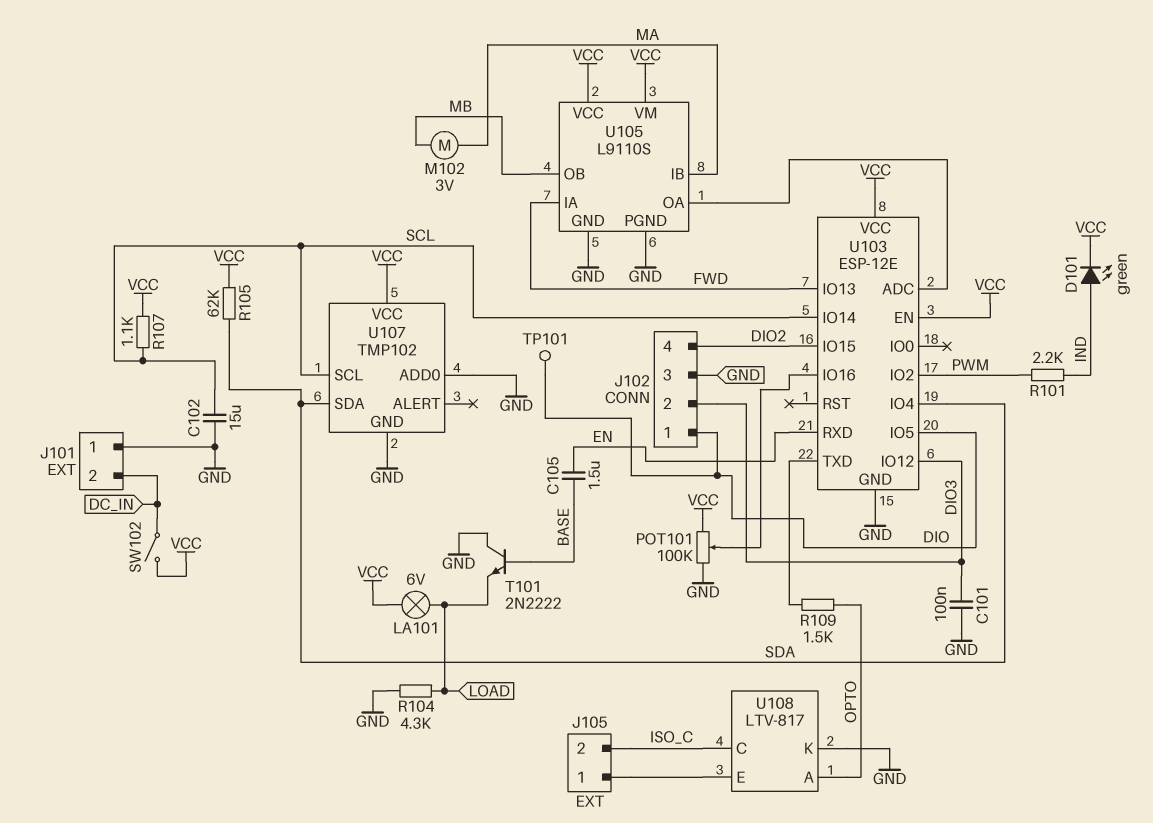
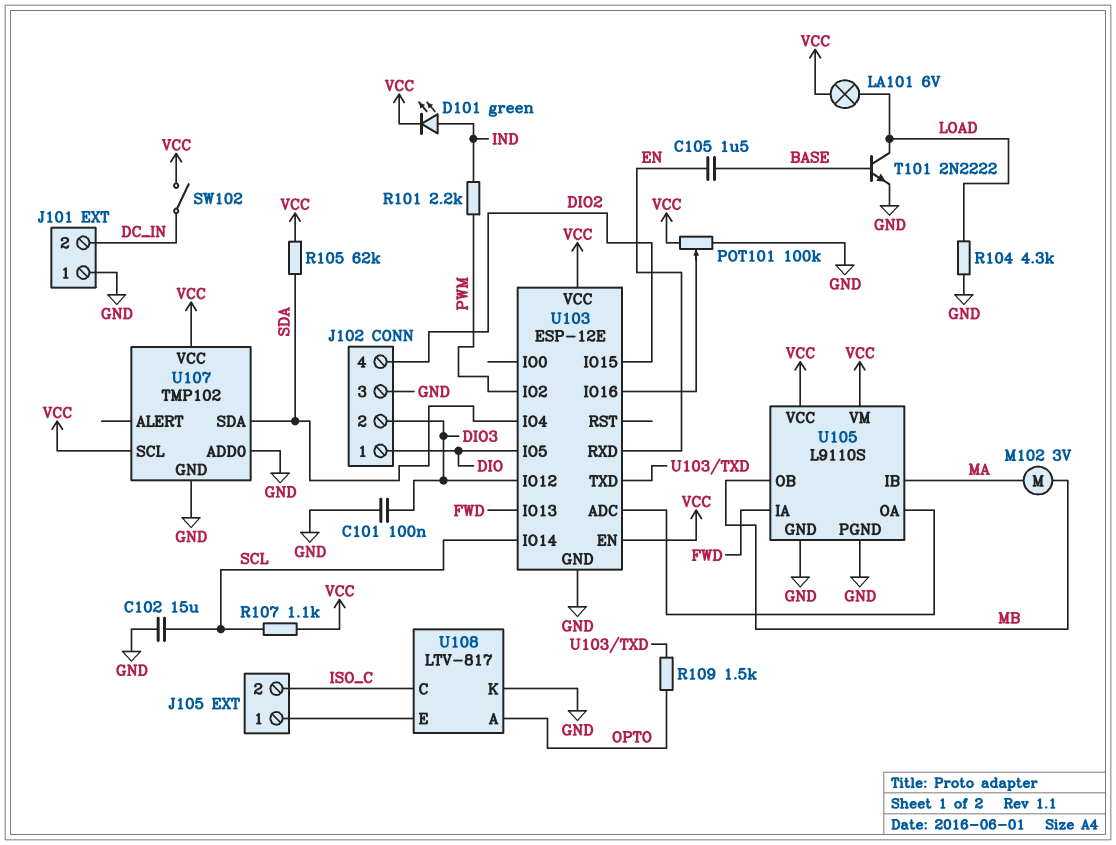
T101: NPN 2N2222 (B BASE, C GND, E LOAD) -> NPN 2N2222 (B BASE, C LOAD, E GND)
TP101: test point (DIO) -> none
U107 pin SCL: SCL -> VCC

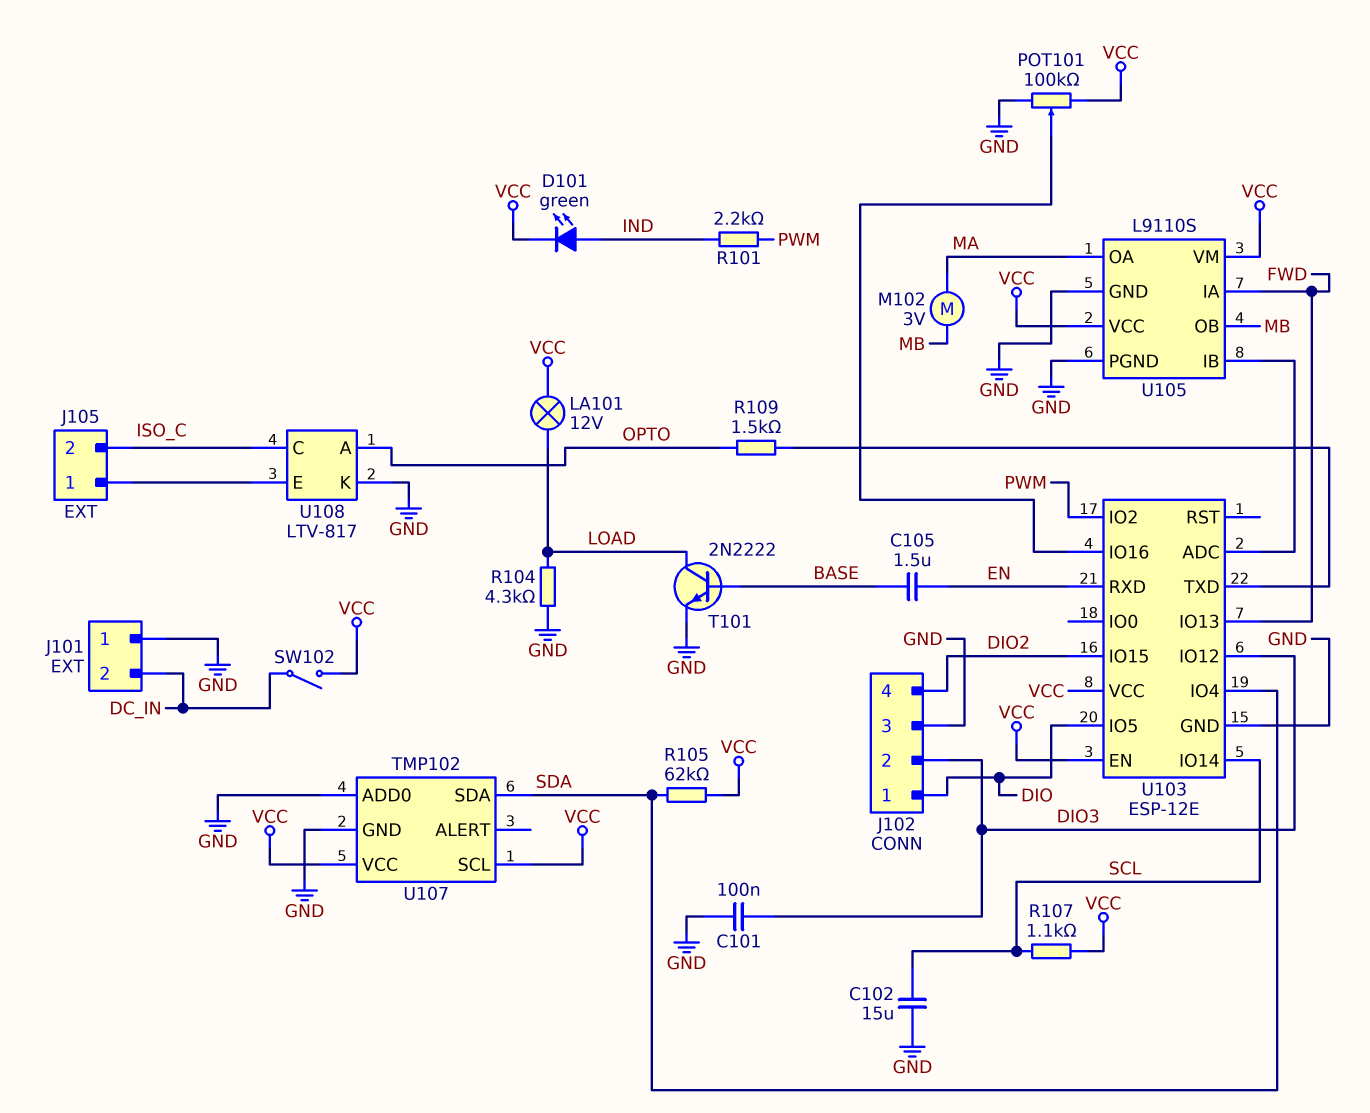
LA101: lamp 6V (LOAD, VCC) -> lamp 12V (LOAD, VCC)
U105 pin IB: MA -> U103/ADC
U105 pin OA: U103/ADC -> MA

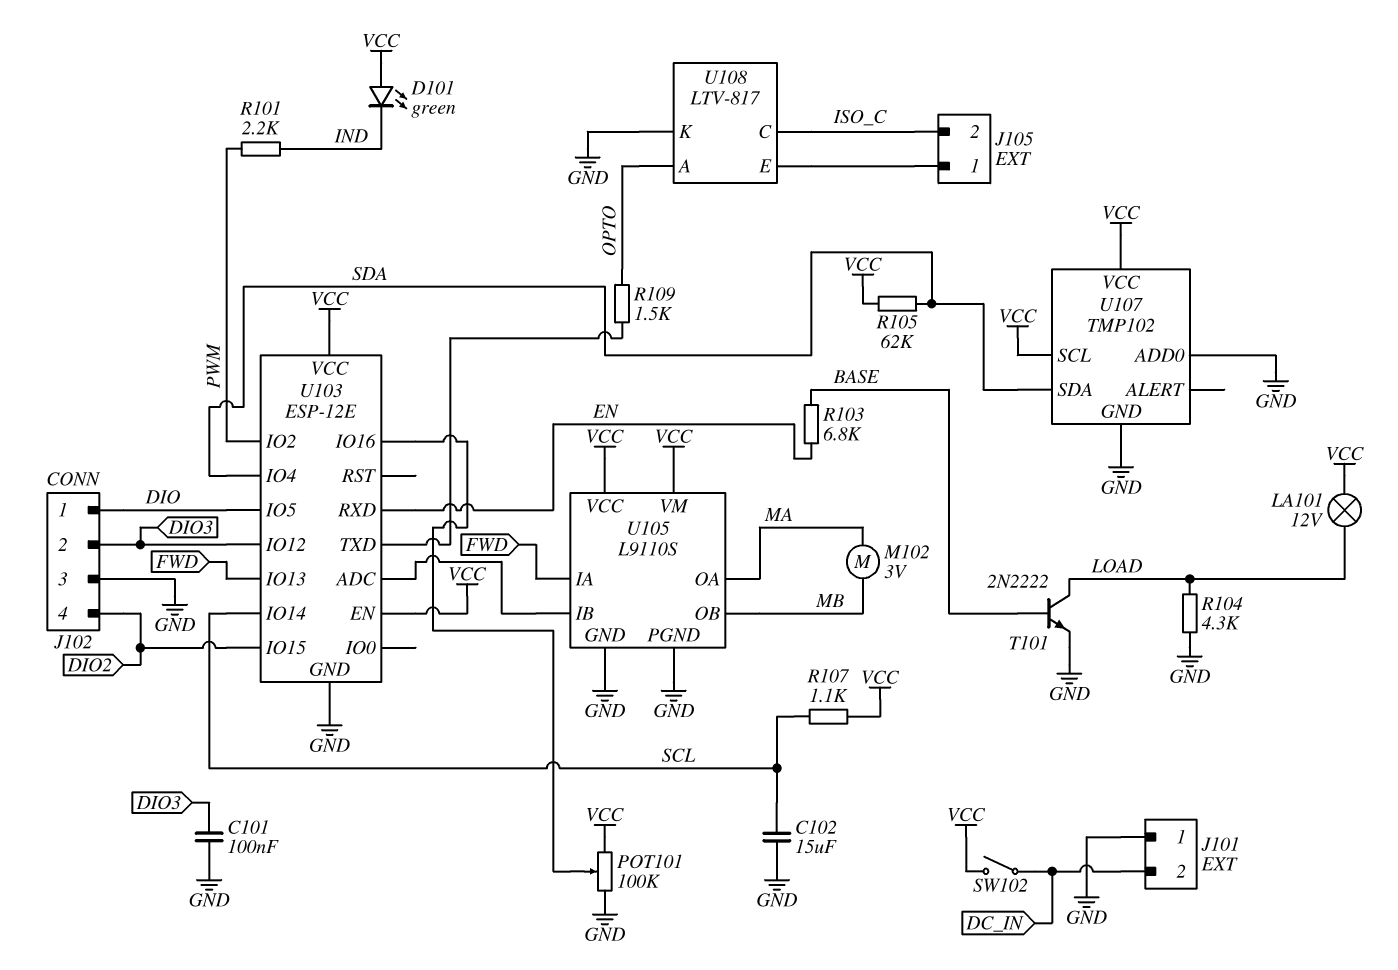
C105: 1.5uF (BASE, EN) -> none
D101: LED green (A IND, K VCC) -> LED green (A VCC, K IND)
R103: none -> 6.8k (BASE, EN)

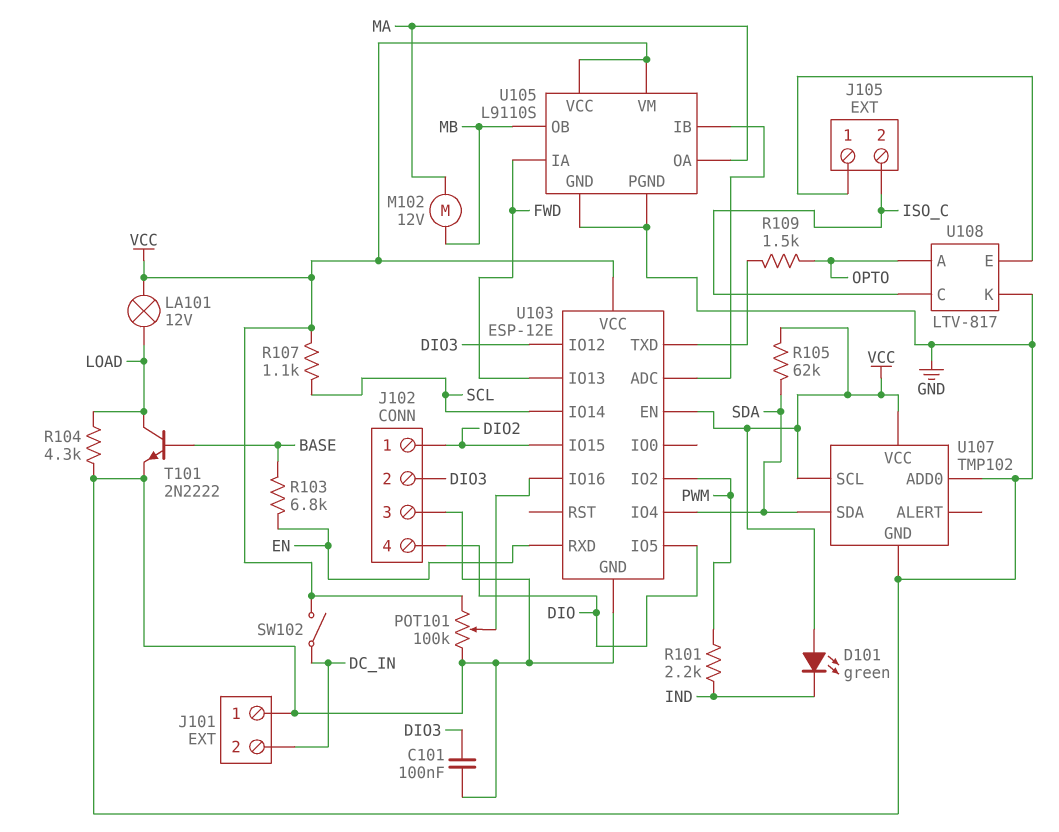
C102: 15uF (GND, SCL) -> none
J102 pin 1: DIO -> DIO2
J102 pin 4: DIO2 -> DIO
M102: motor 3V (MA, MB) -> motor 12V (MA, MB)

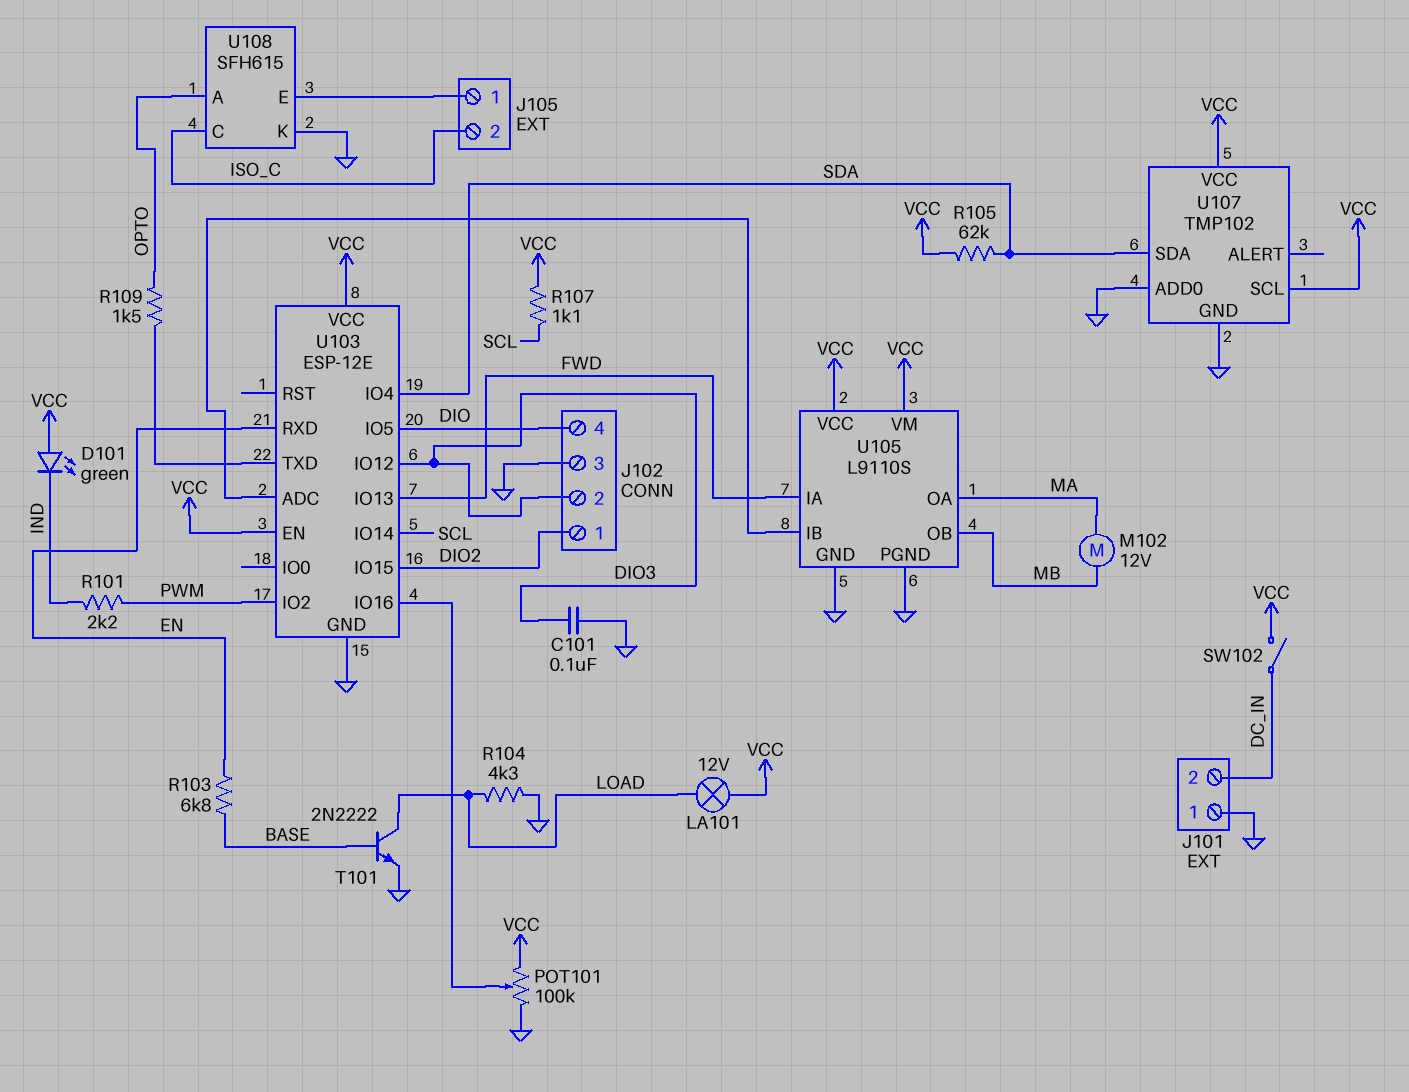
U108: LTV-817 -> SFH615

